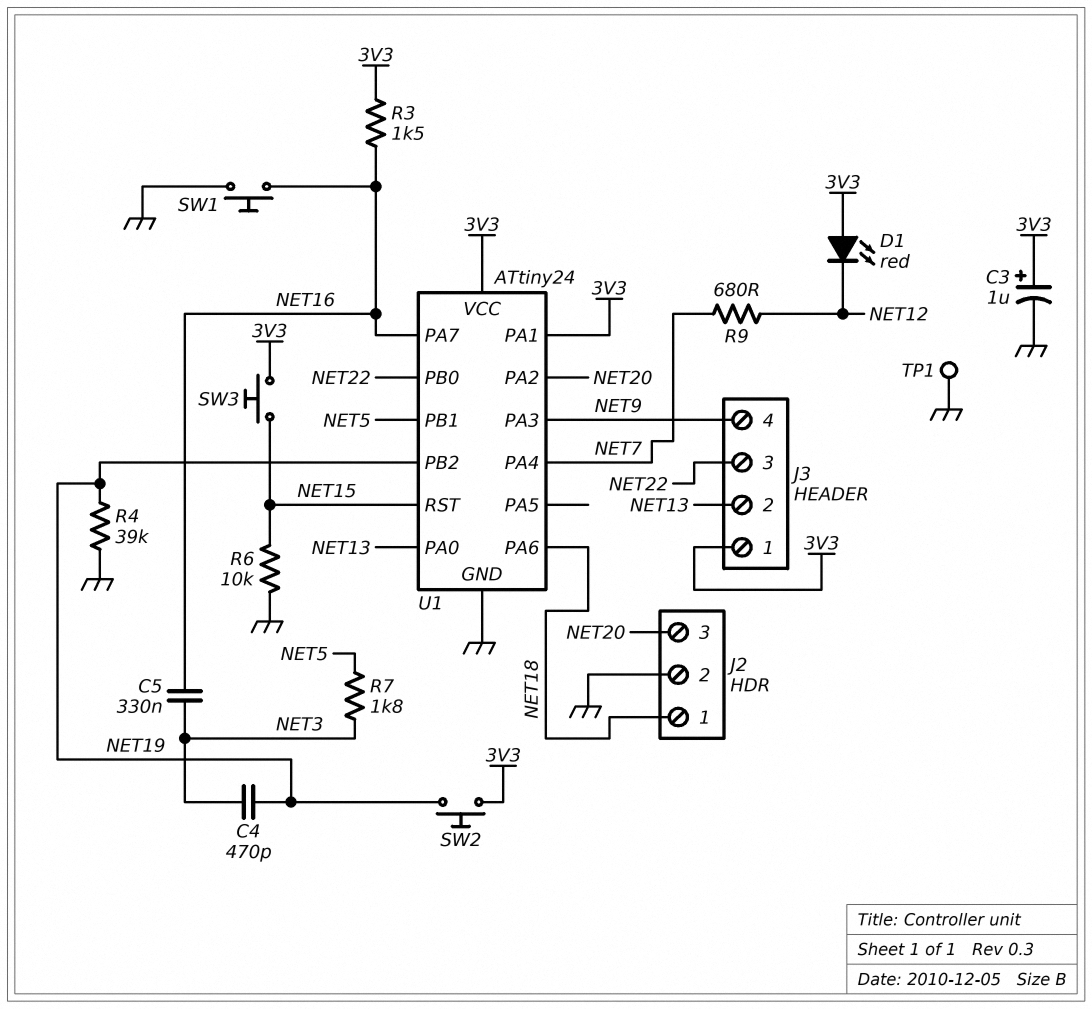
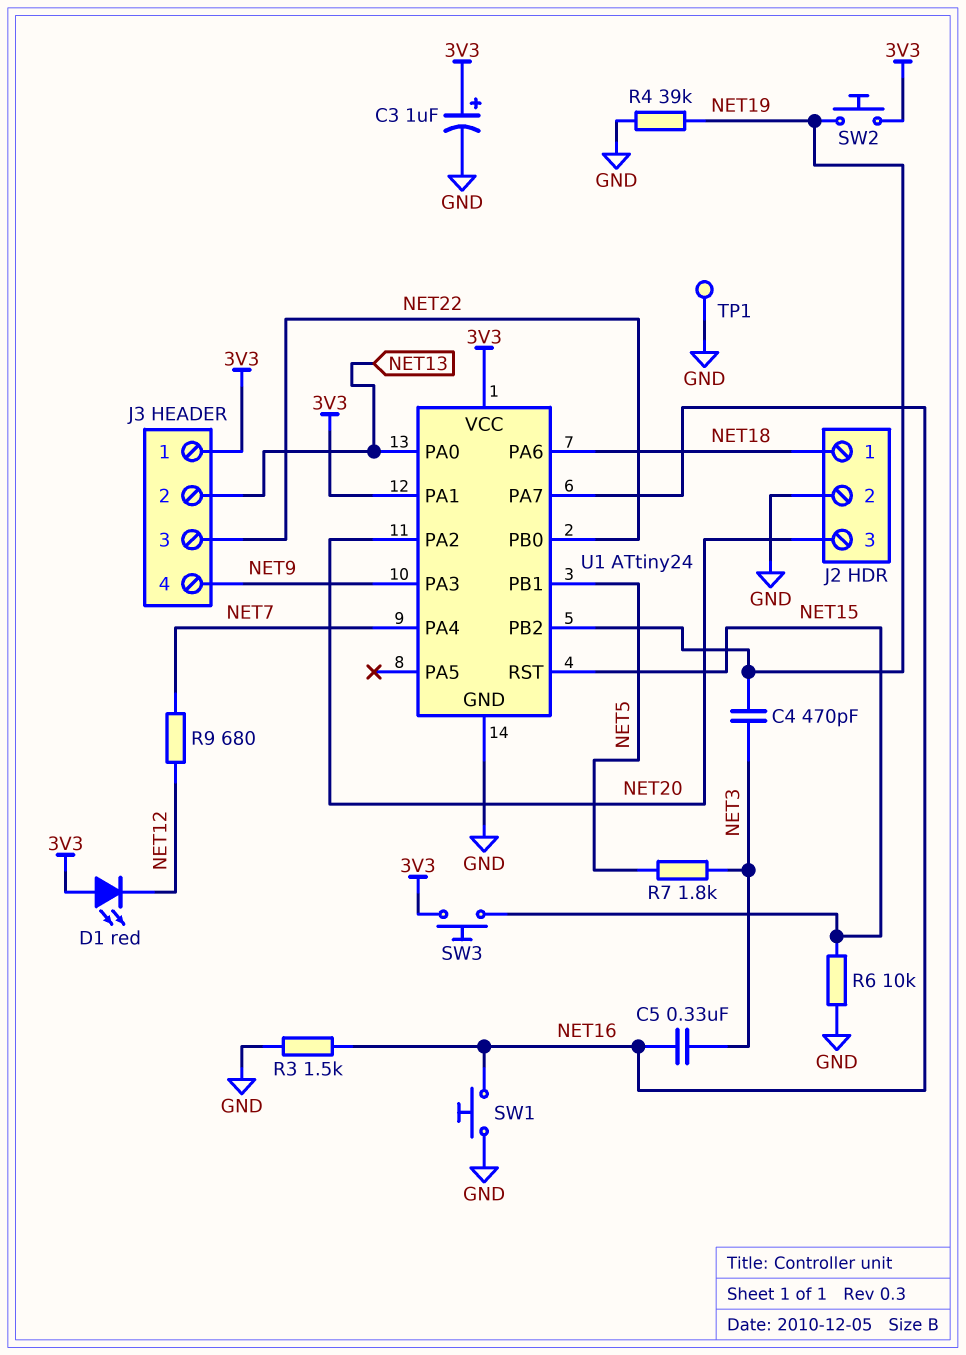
R3: 1.5k (3V3, NET16) -> 1.5k (GND, NET16)

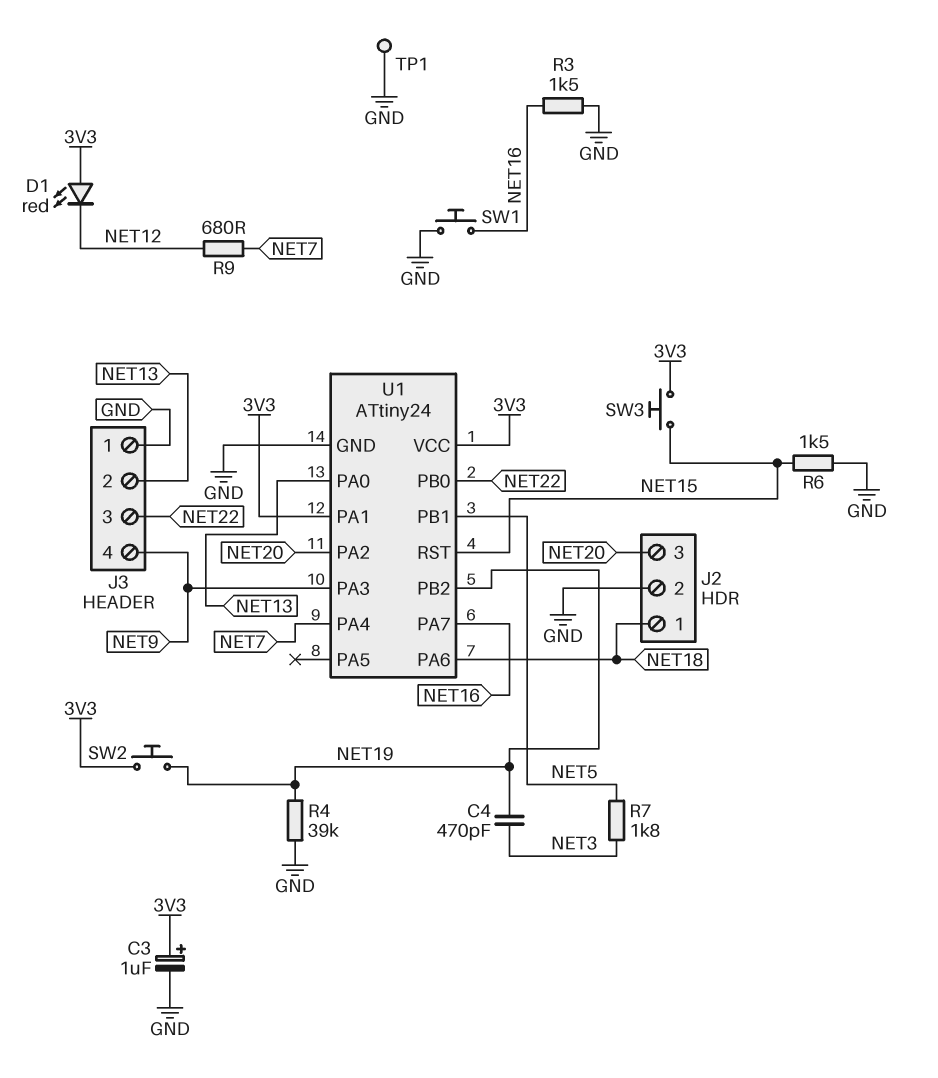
C5: 330nF (NET3, NET16) -> none
J3 pin 1: 3V3 -> GND
R6: 10k (GND, NET15) -> 1.5k (GND, NET15)

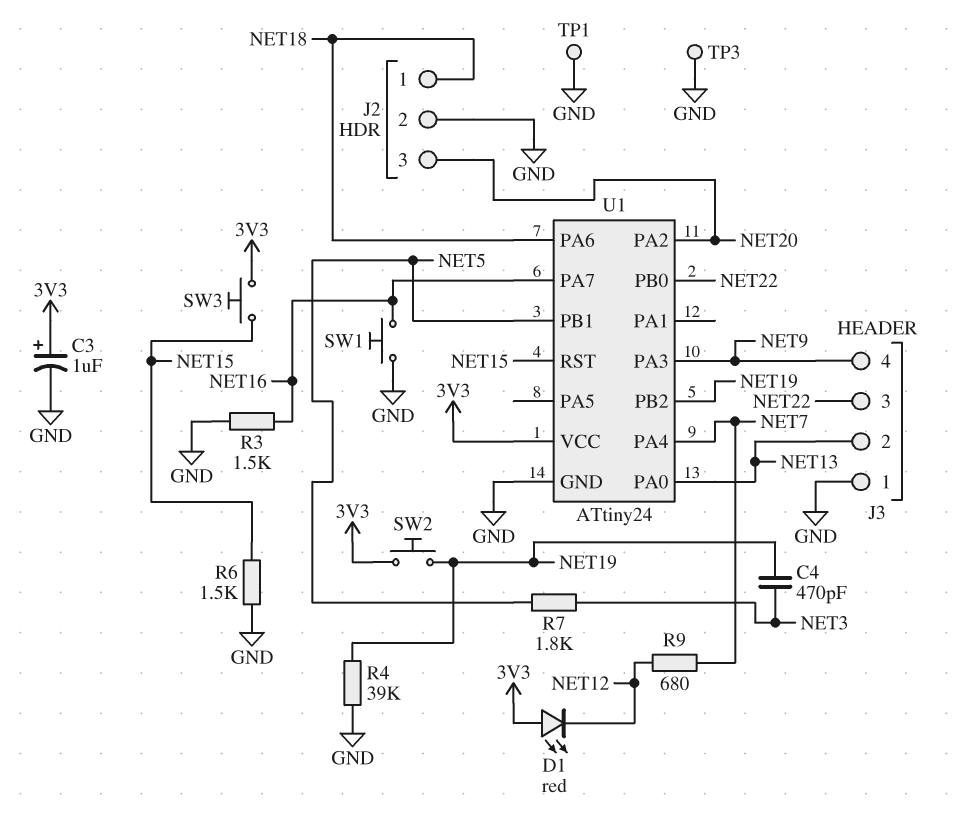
TP3: none -> test point (GND)
U1 pin PA1: 3V3 -> none

